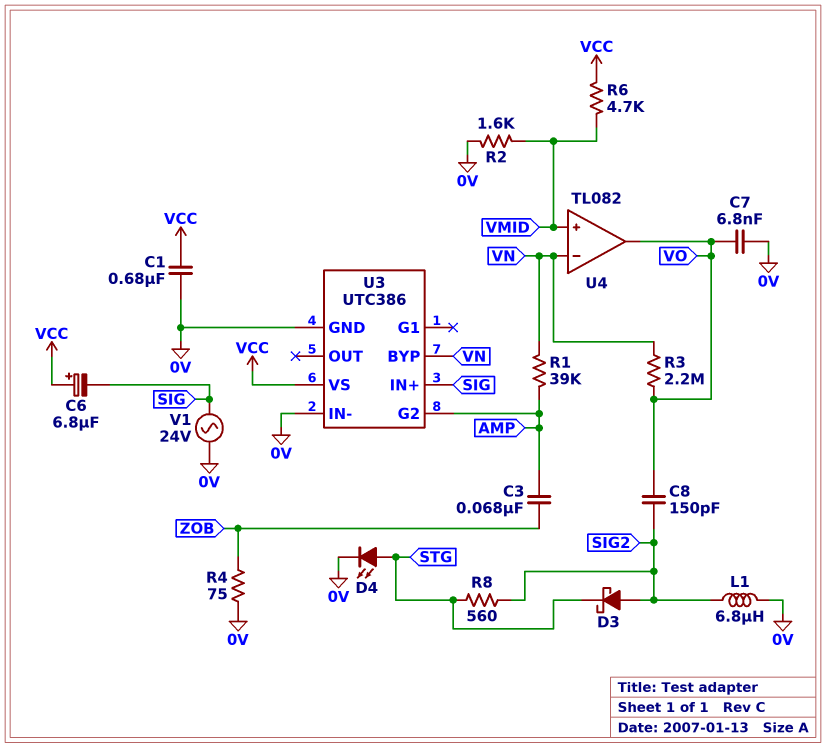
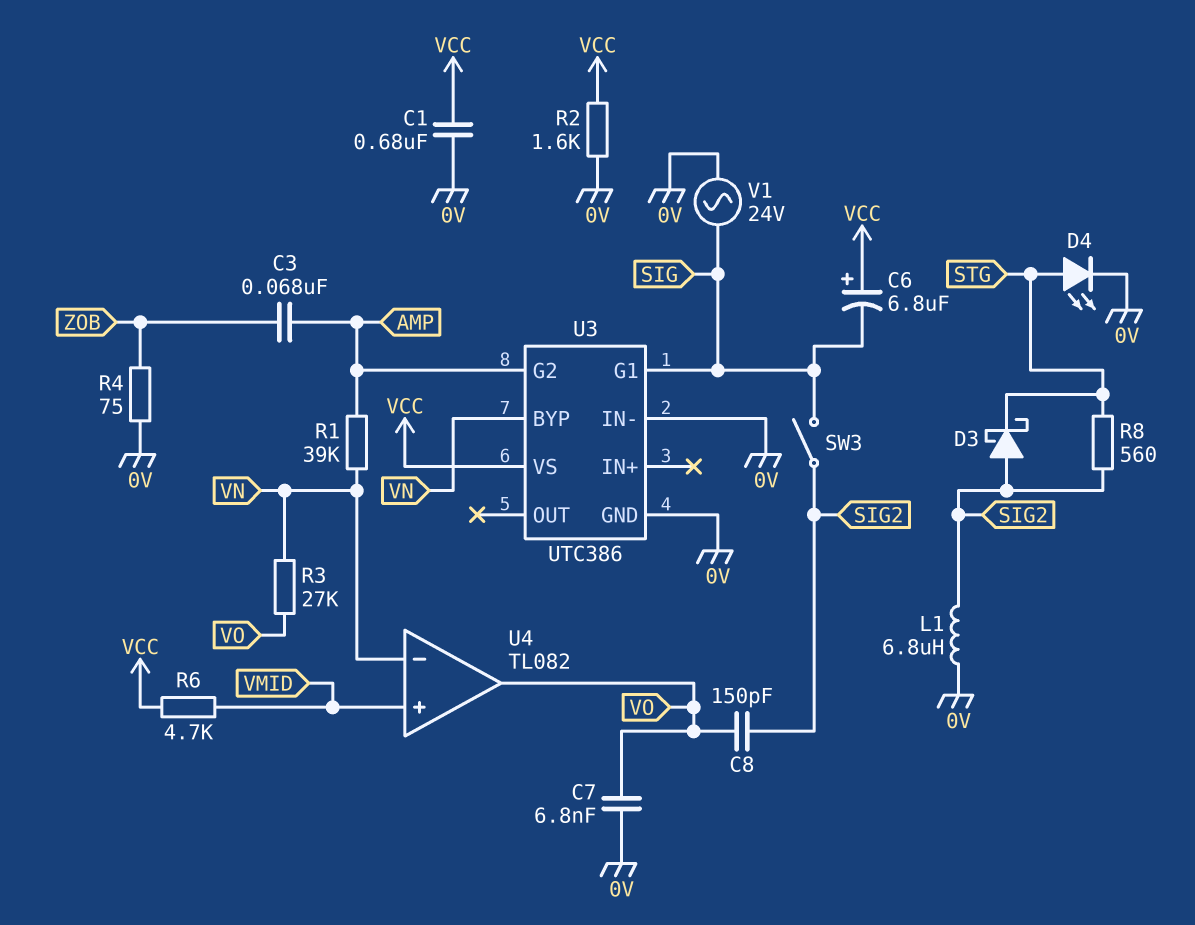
R2: 1.6k (0V, VMID) -> 1.6k (0V, VCC)
R3: 2.2M (VN, VO) -> 27k (VN, VO)
SW3: none -> switch (SIG, SIG2)
U3 pin G1: none -> SIG
U3 pin IN+: SIG -> none

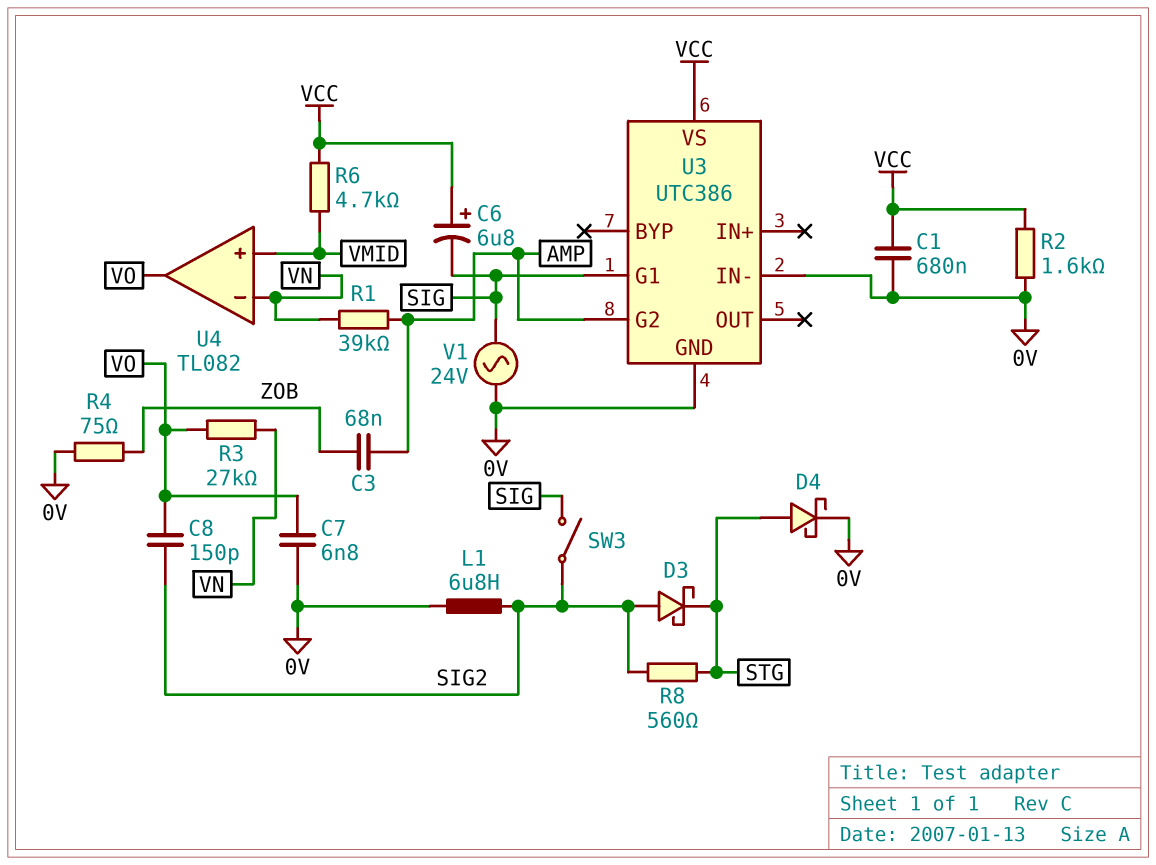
D4: LED (A STG, K 0V) -> schottky (A STG, K 0V)
U3 pin BYP: VN -> none

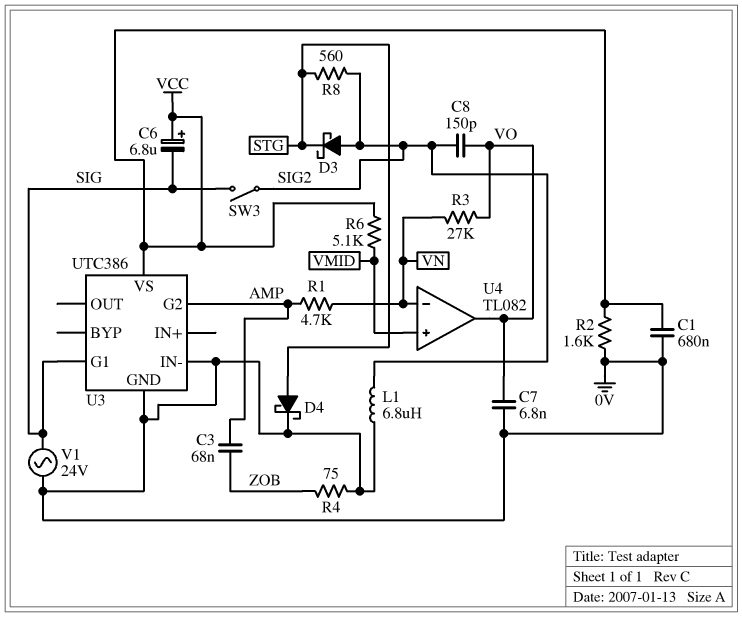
R1: 39k (AMP, VN) -> 4.7k (AMP, VN)
R6: 4.7k (VCC, VMID) -> 5.1k (VCC, VMID)

